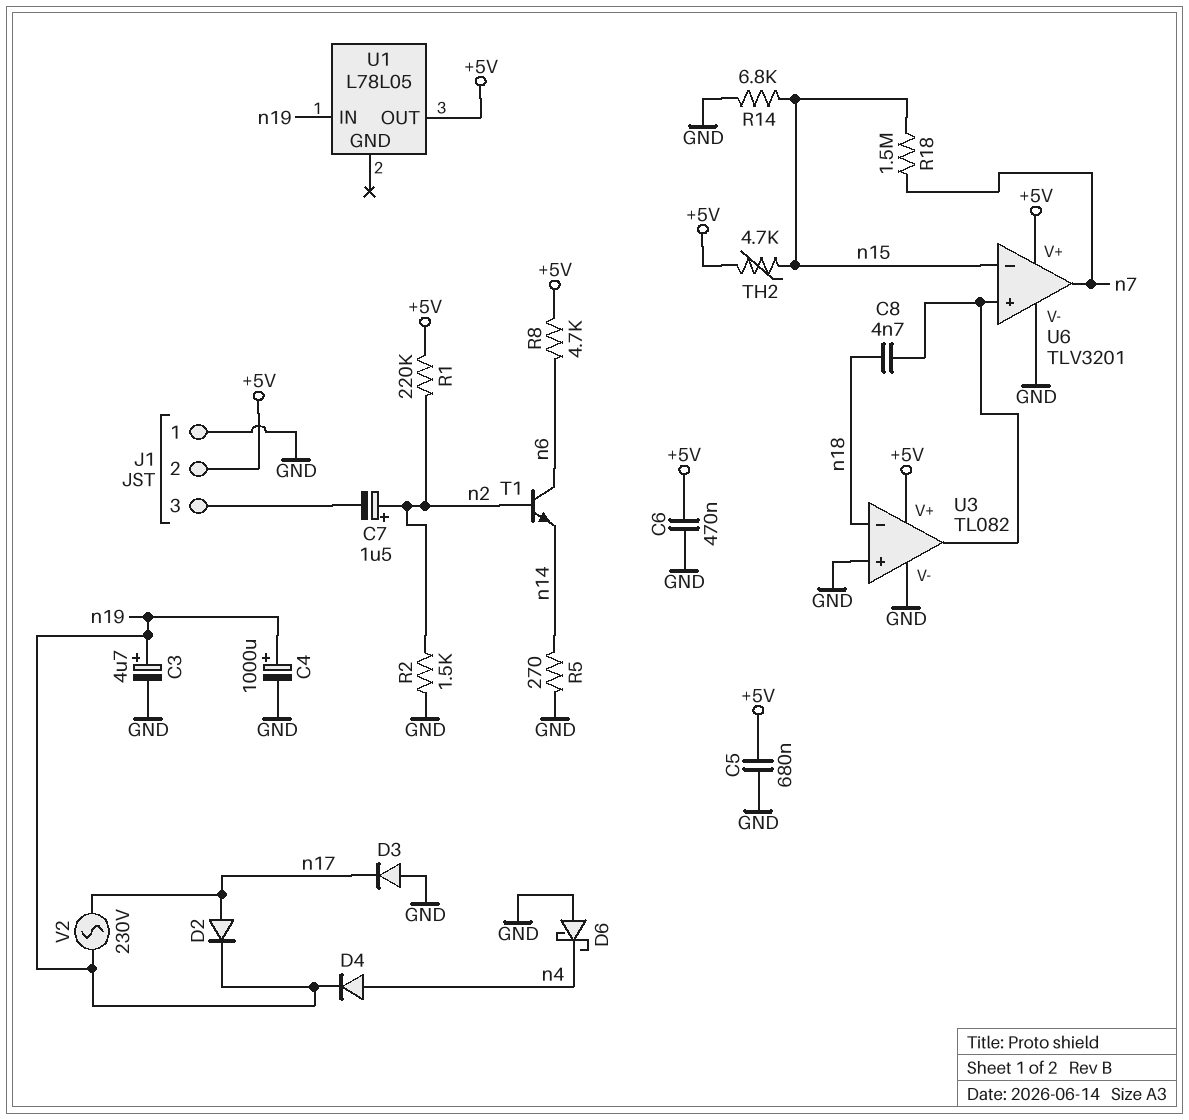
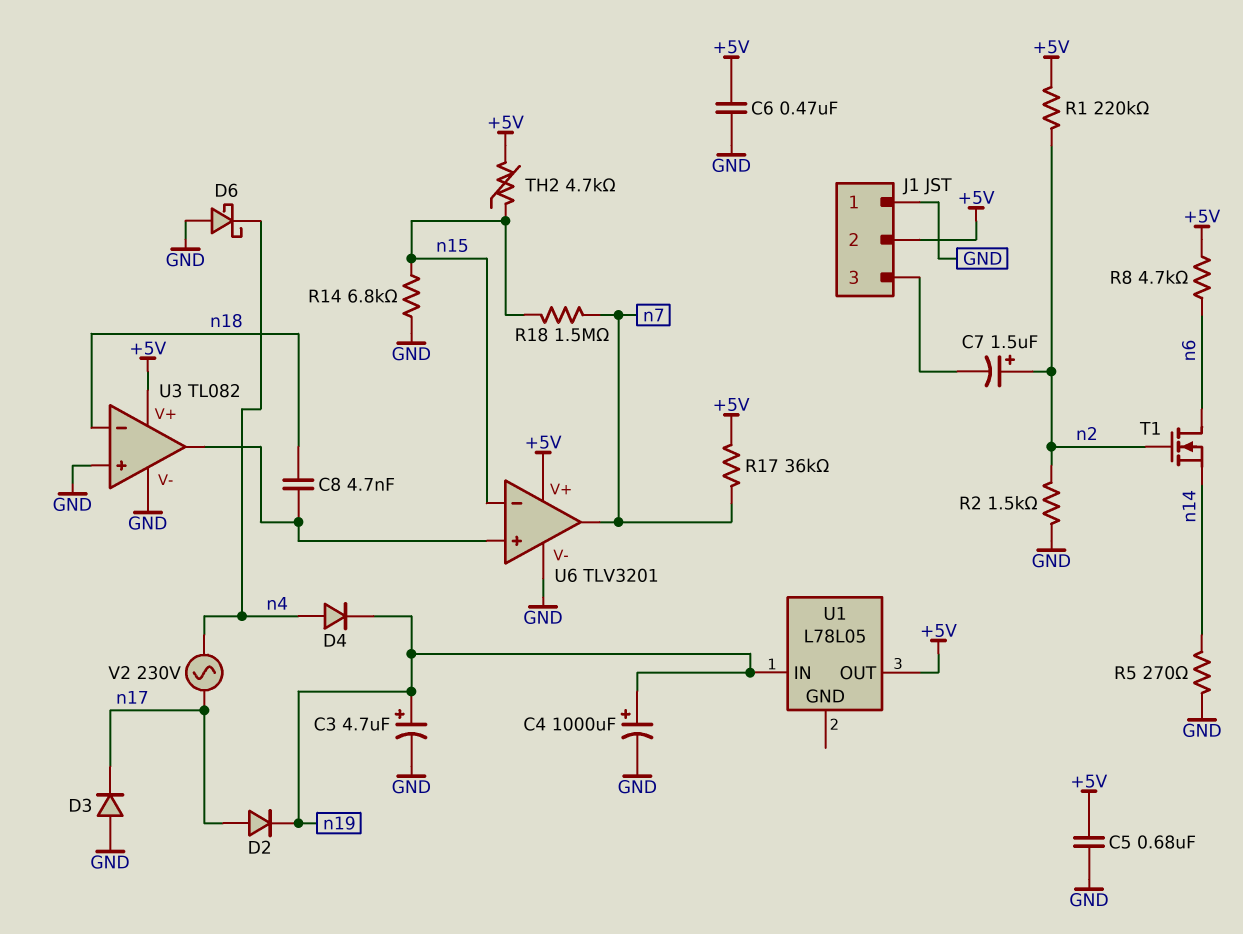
R17: none -> 36k (+5V, n7)
T1: NPN (B n2, C n6, E n14) -> NMOS (G n2, D n6, S n14)
V2: AC 230V (n17, n19) -> AC 230V (n4, n17)

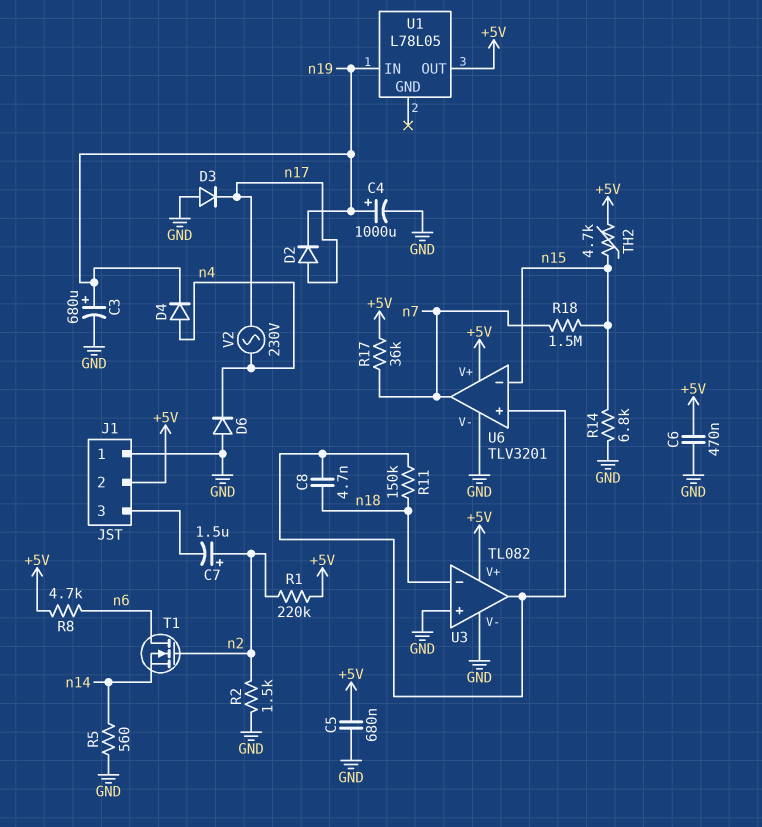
C3: 4.7uF (plus n19, minus GND) -> 680uF (plus n19, minus GND)
D6: schottky (A GND, K n4) -> diode (A GND, K n4)
R5: 270 (GND, n14) -> 560 (GND, n14)
R11: none -> 150k (U3/out, n18)

